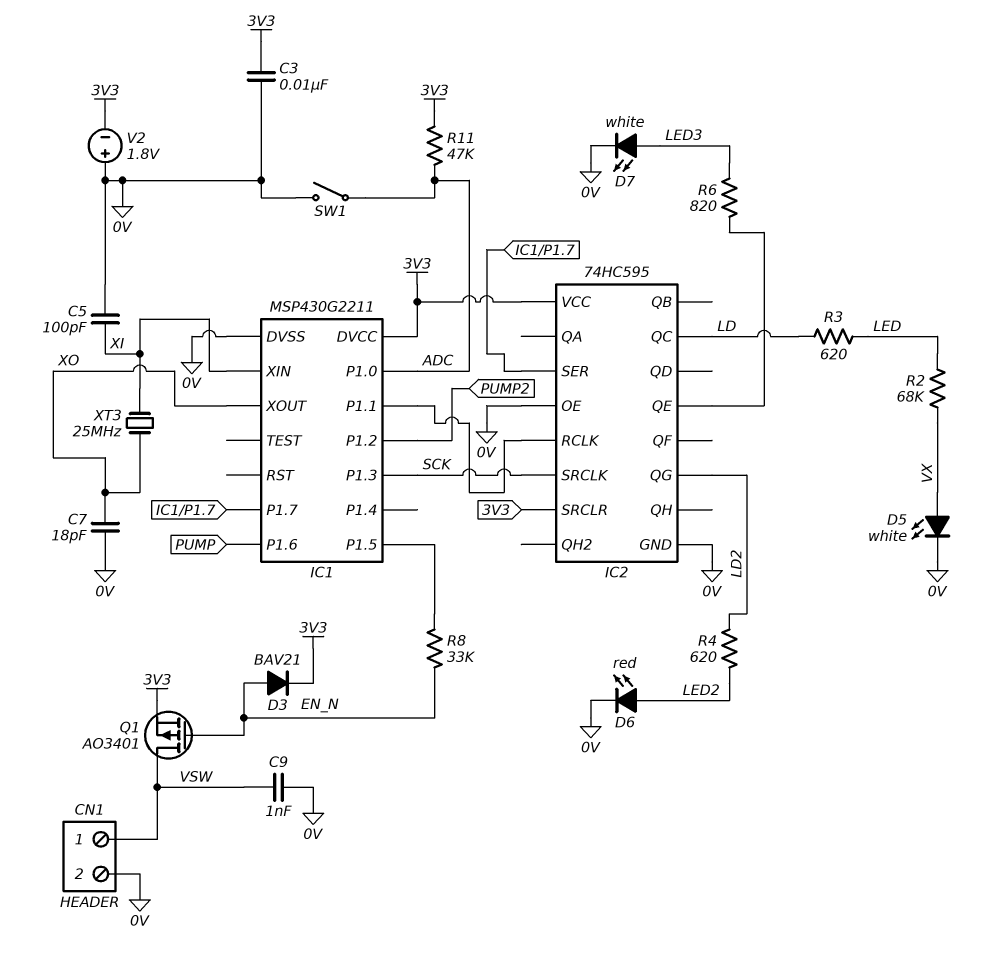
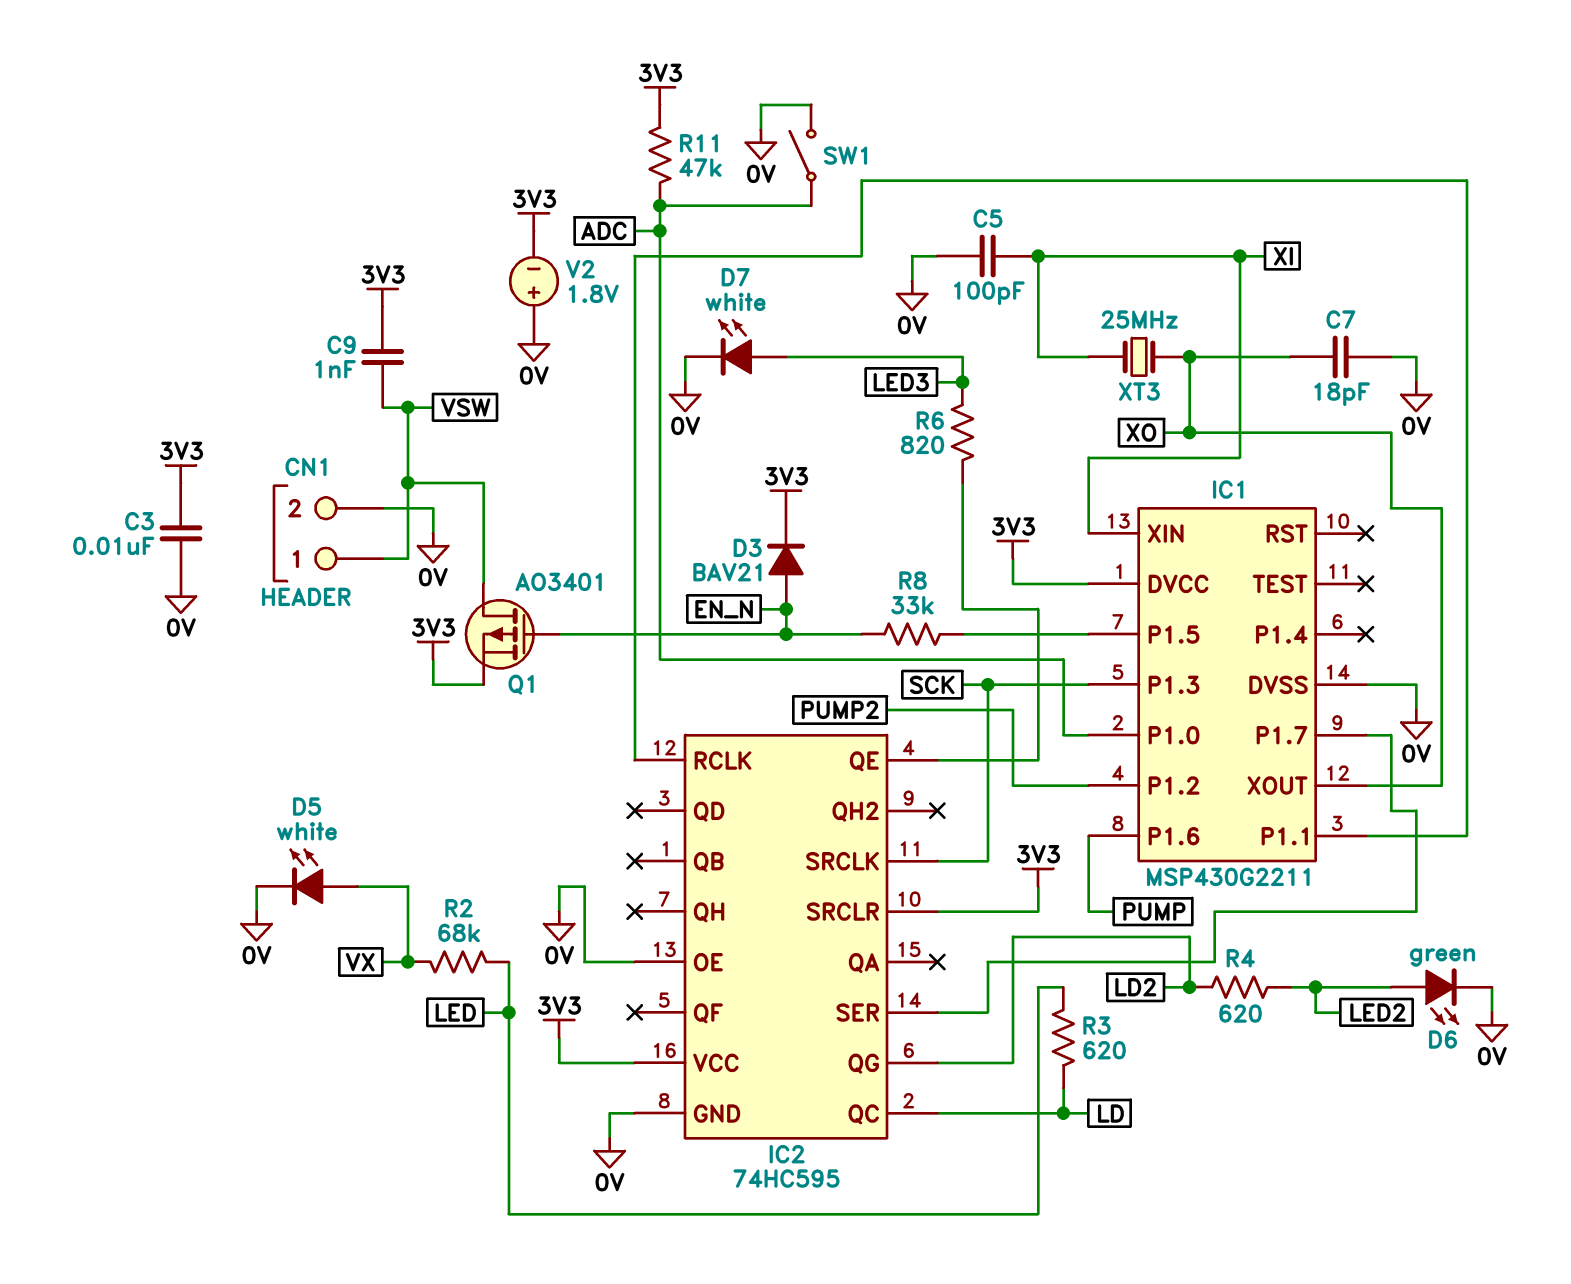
C9: 1nF (0V, VSW) -> 1nF (3V3, VSW)
D6: LED red (A LED2, K 0V) -> LED green (A LED2, K 0V)

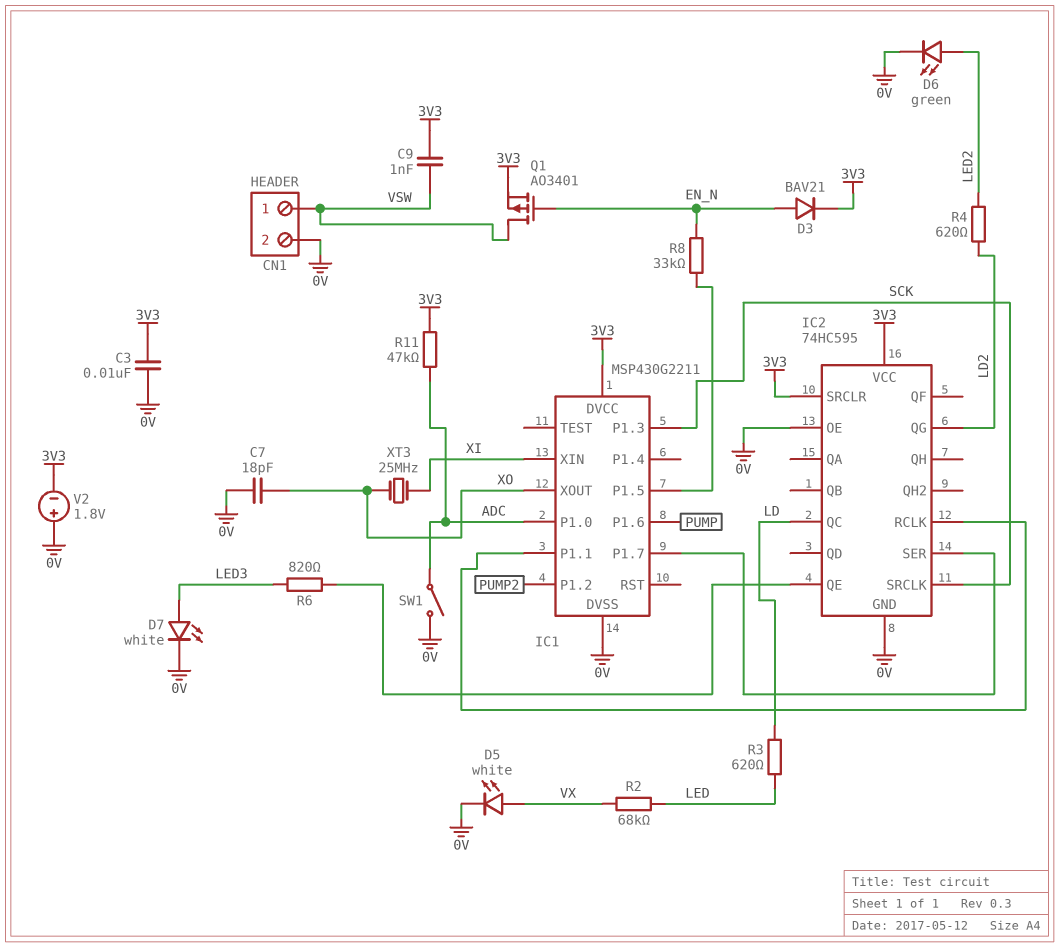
C5: 100pF (0V, XI) -> none

